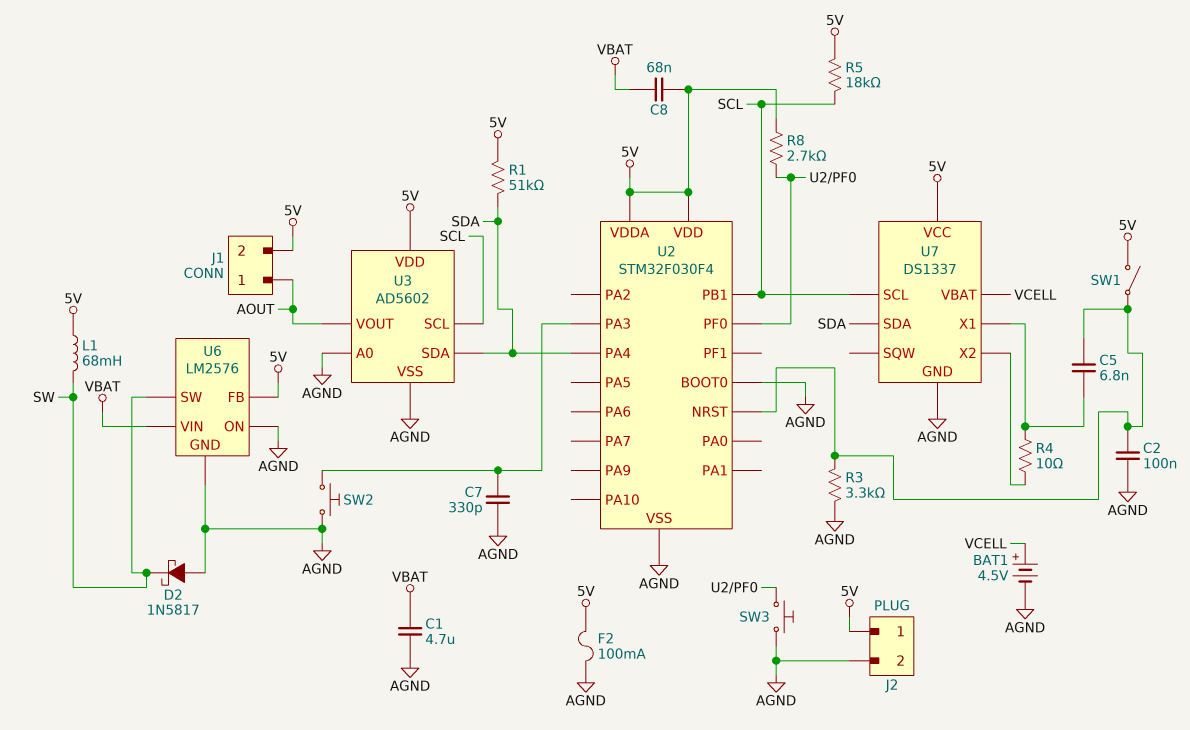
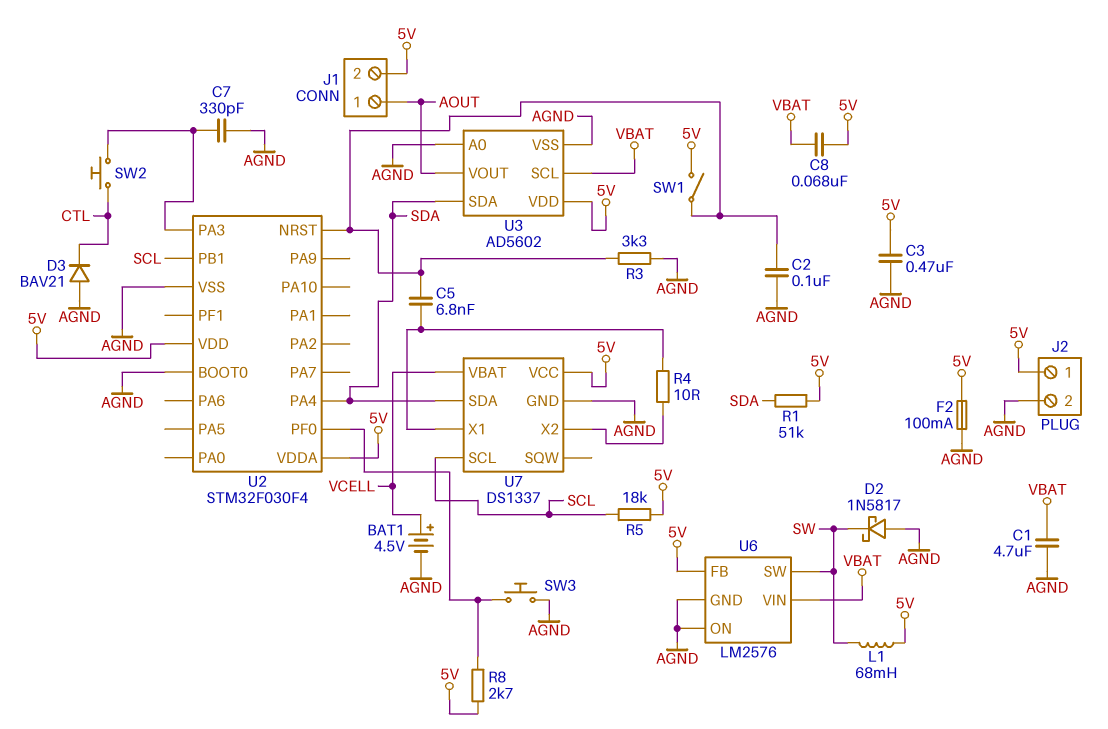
C3: none -> 470nF (5V, AGND)
D3: none -> diode BAV21 (A AGND, K CTL)
SW2: button (AGND, U2/PA3) -> button (CTL, U2/PA3)
U3 pin SCL: SCL -> VBAT

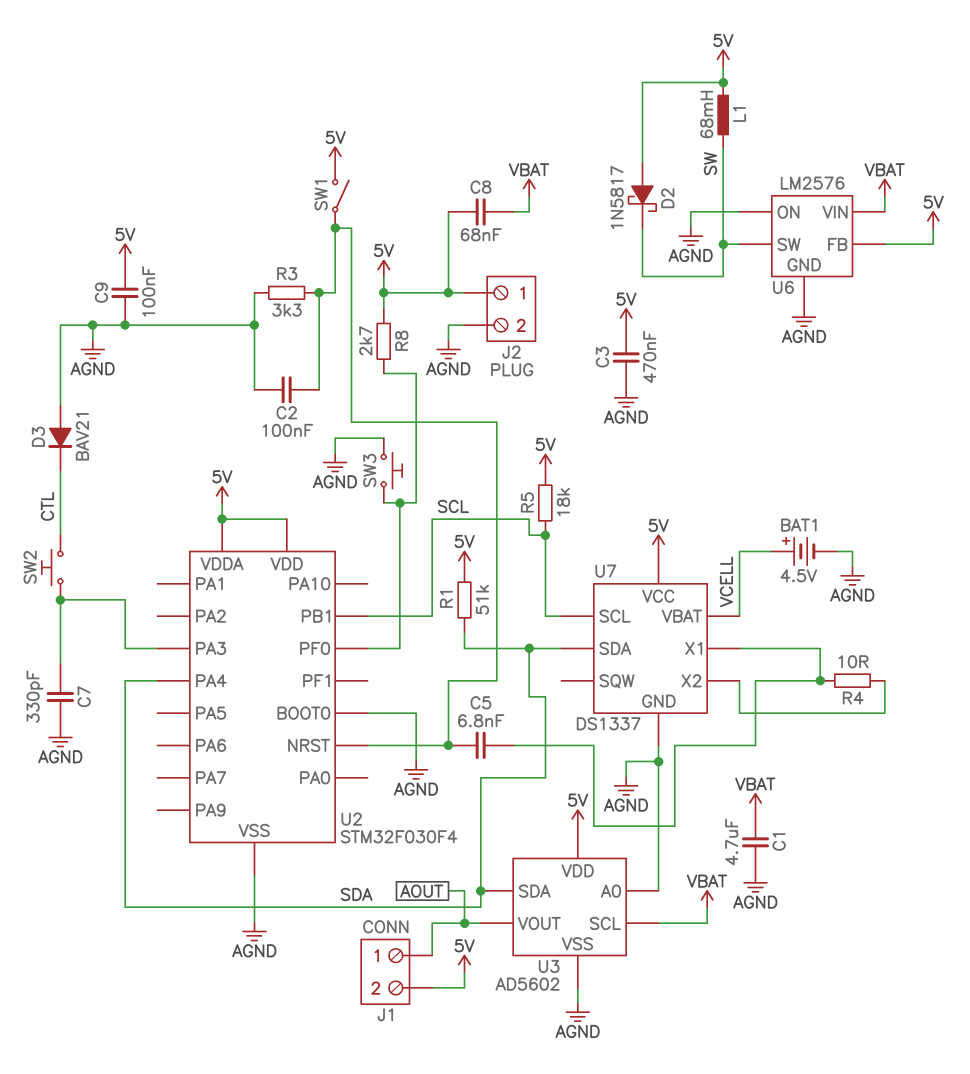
C9: none -> 100nF (5V, AGND)
D2: schottky 1N5817 (A AGND, K SW) -> schottky 1N5817 (A 5V, K SW)
F2: 100mA (5V, AGND) -> none

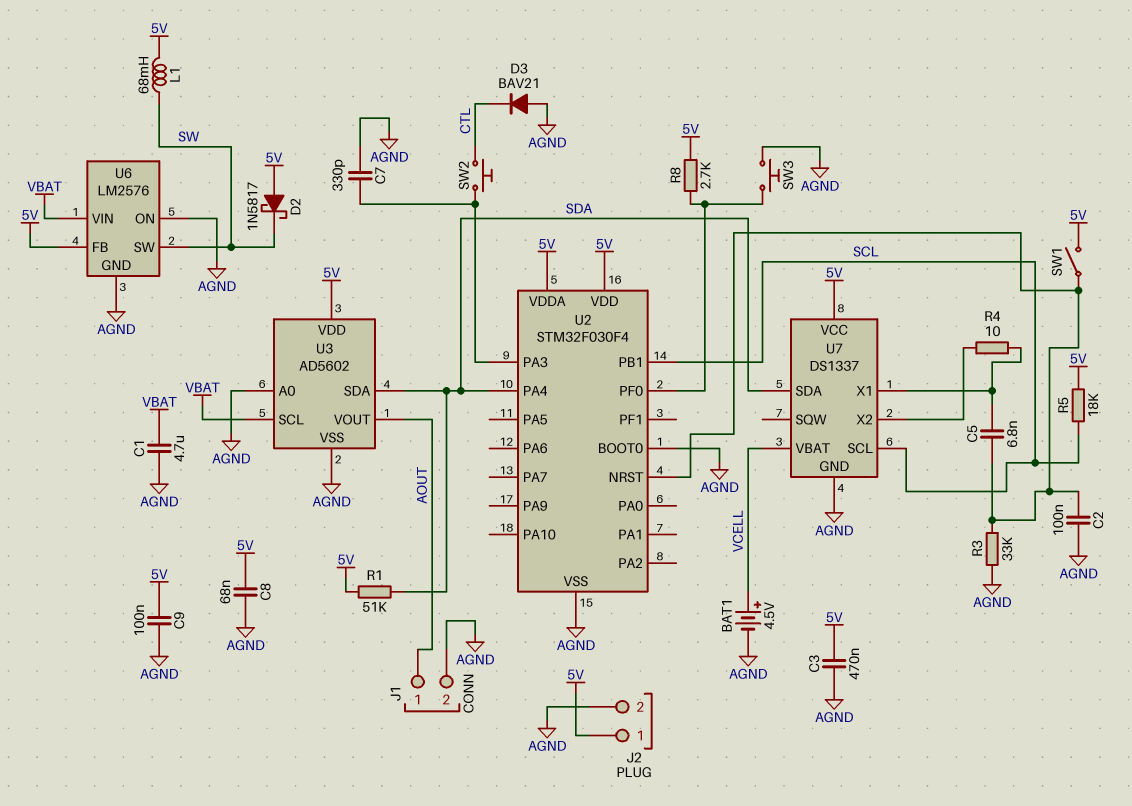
C8: 68nF (5V, VBAT) -> 68nF (5V, AGND)
J1 pin 2: 5V -> AGND
R3: 3.3k (AGND, U2/NRST) -> 33k (AGND, U2/NRST)

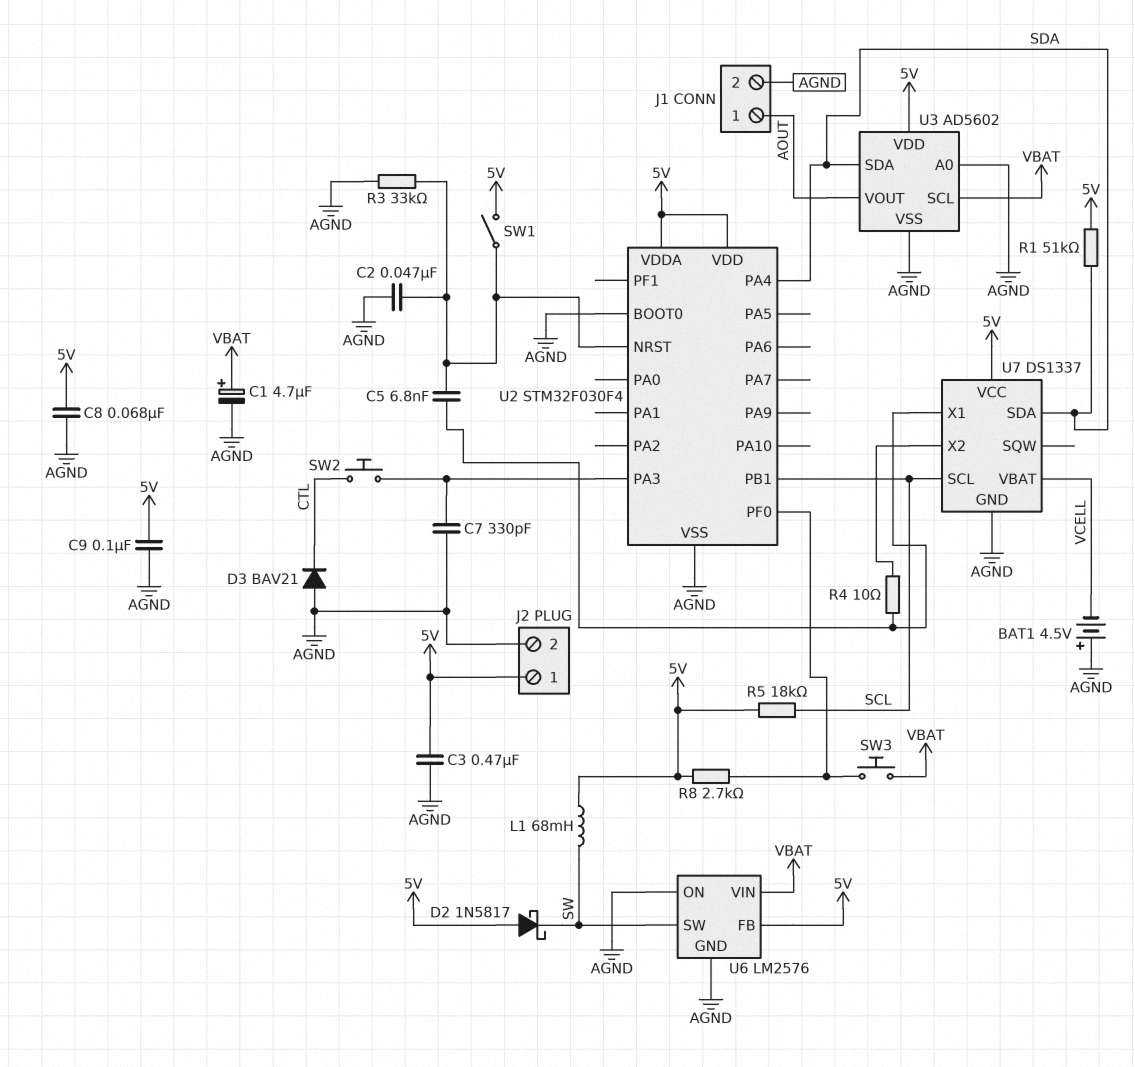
BAT1: 4.5V (plus VCELL, minus AGND) -> 4.5V (plus AGND, minus VCELL)
C1: 4.7uF (AGND, VBAT) -> 4.7uF (plus VBAT, minus AGND)
C2: 100nF (AGND, U2/NRST) -> 47nF (AGND, U2/NRST)
SW3: button (AGND, U2/PF0) -> button (U2/PF0, VBAT)

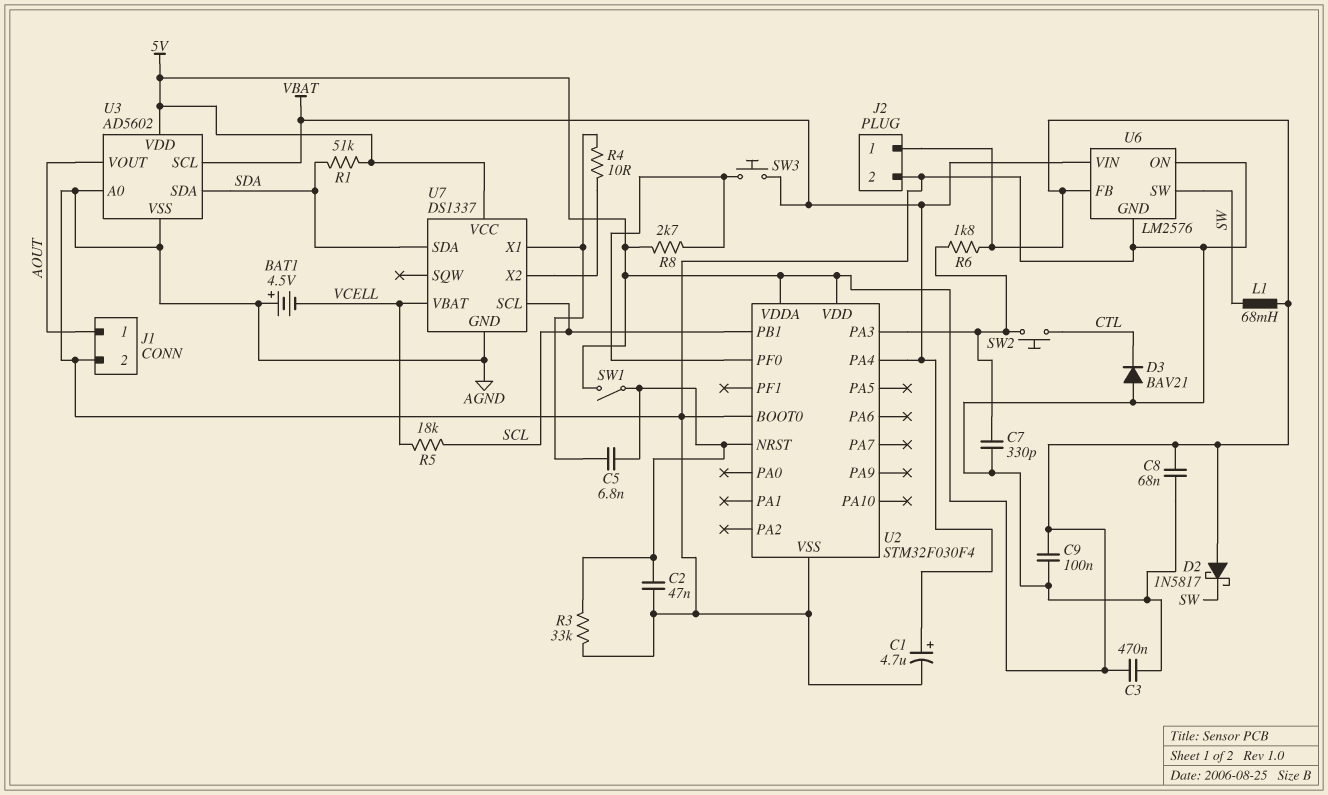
R5: 18k (5V, SCL) -> 18k (SCL, VCELL)
R6: none -> 1.8k (5V, U2/PA3)
U2 pin PA4: SDA -> VBAT

